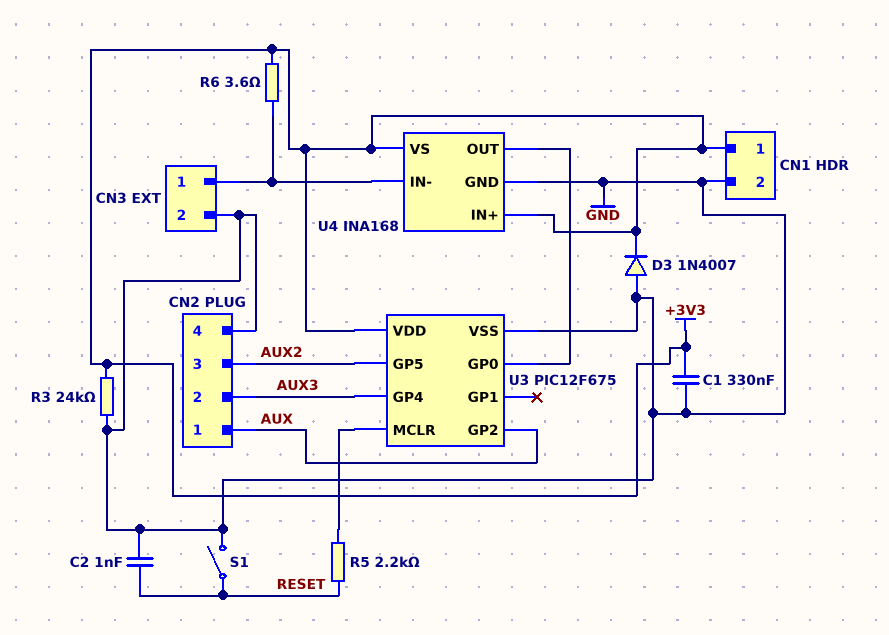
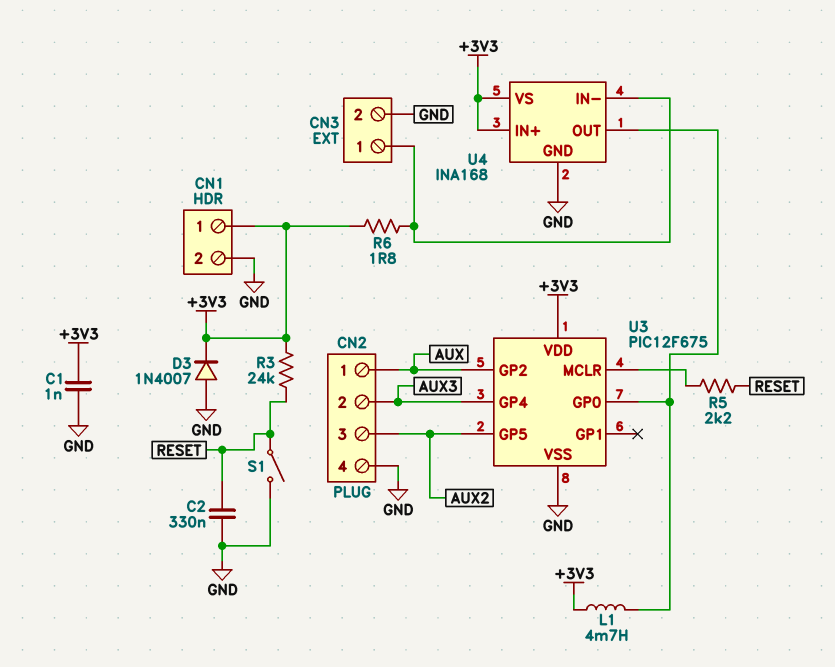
C1: 330nF (+3V3, GND) -> 1nF (+3V3, GND)
C2: 1nF (GND, RESET) -> 330nF (GND, RESET)
L1: none -> 4.7mH (+3V3, U3/GP0)
R3: 24k (+3V3, GND) -> 24k (+3V3, RESET)
R6: 3.6 (+3V3, CN3/1) -> 1.8 (+3V3, CN3/1)

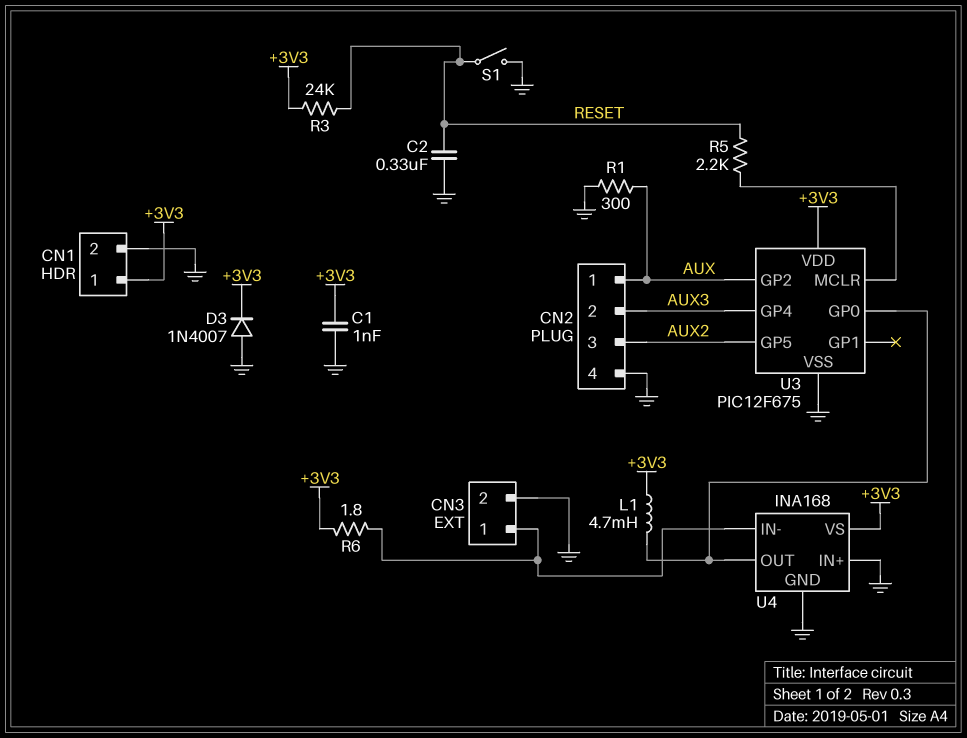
R1: none -> 300 (AUX, GND)
U4 pin IN+: +3V3 -> GND

